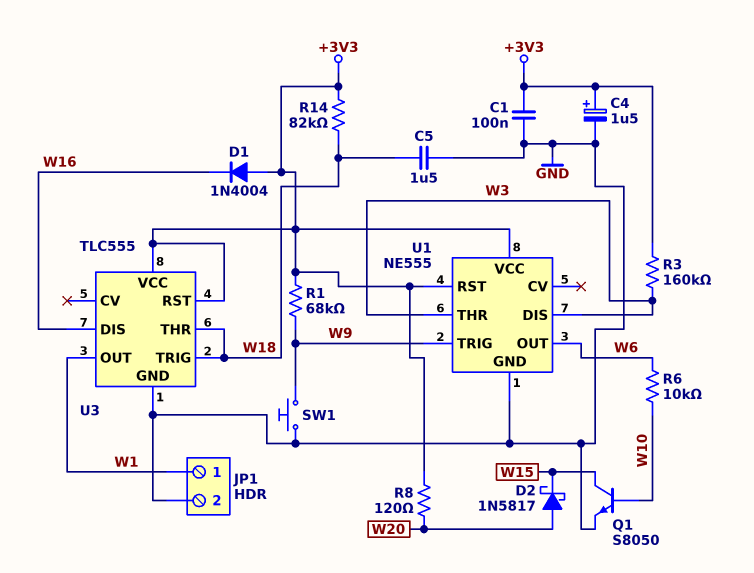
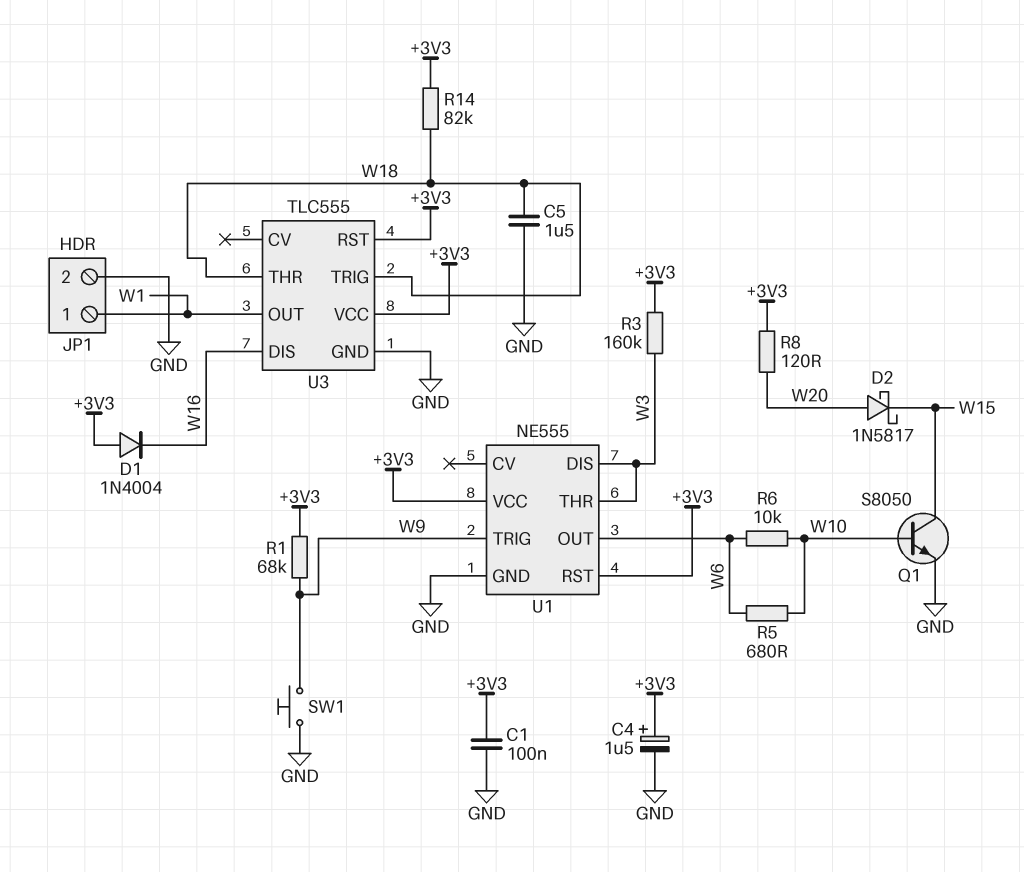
R5: none -> 680 (W6, W10)

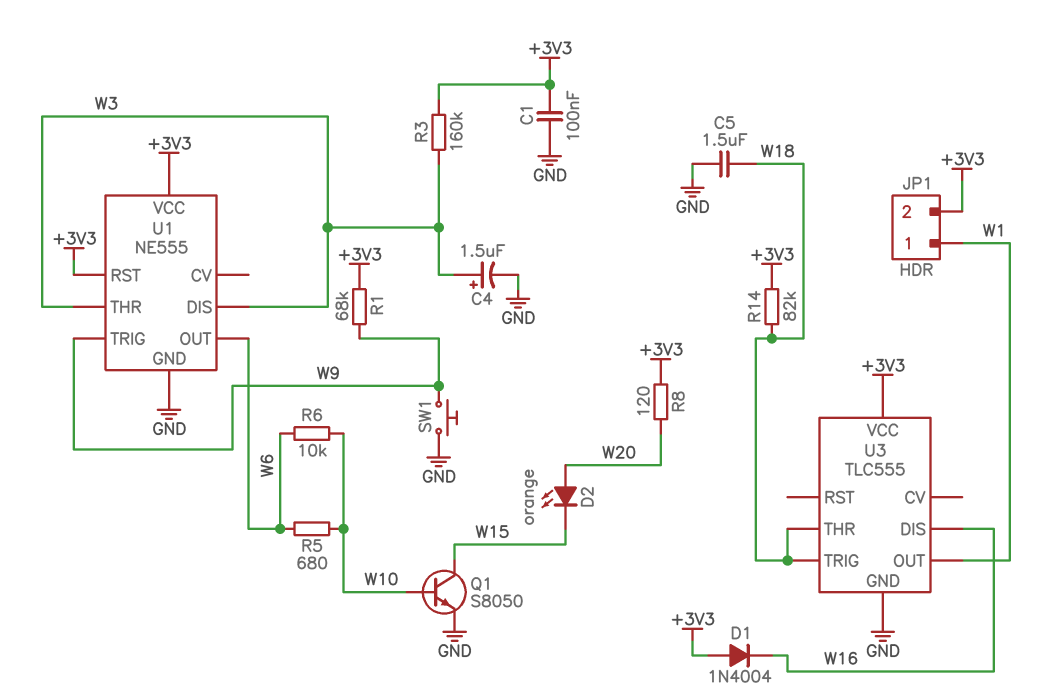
C4: 1.5uF (plus +3V3, minus GND) -> 1.5uF (plus W3, minus GND)
D2: schottky 1N5817 (A W20, K W15) -> LED orange (A W20, K W15)
JP1 pin 2: GND -> +3V3
U3 pin RST: +3V3 -> none

